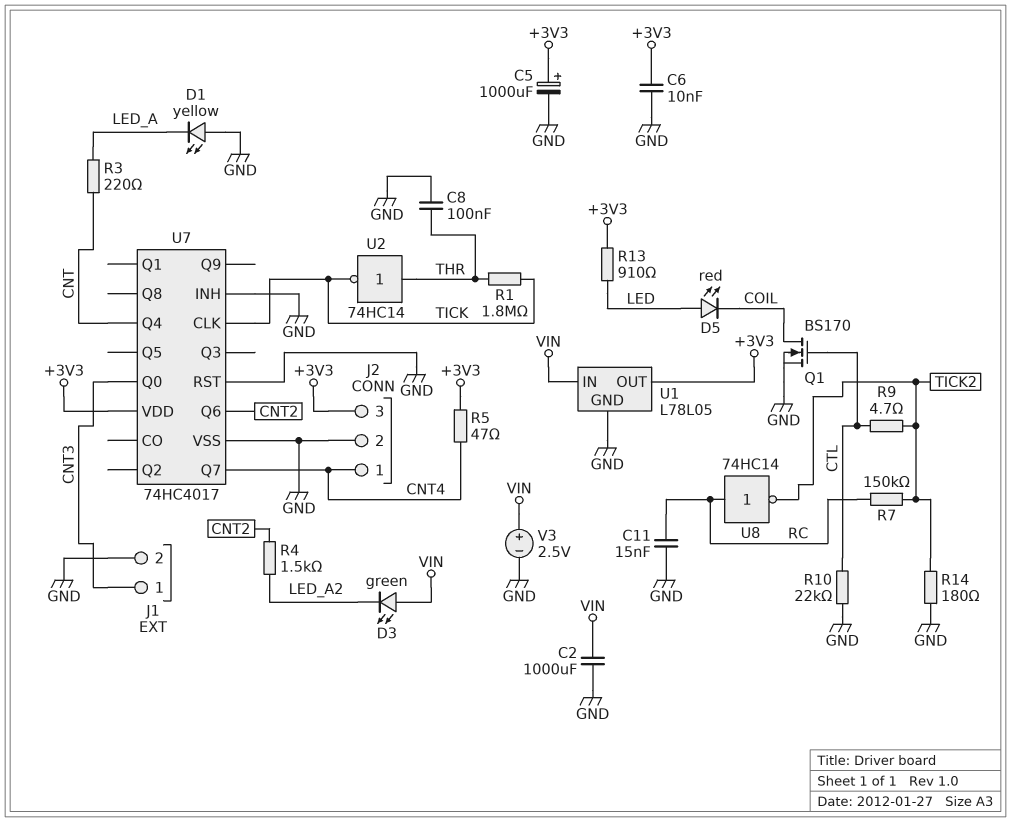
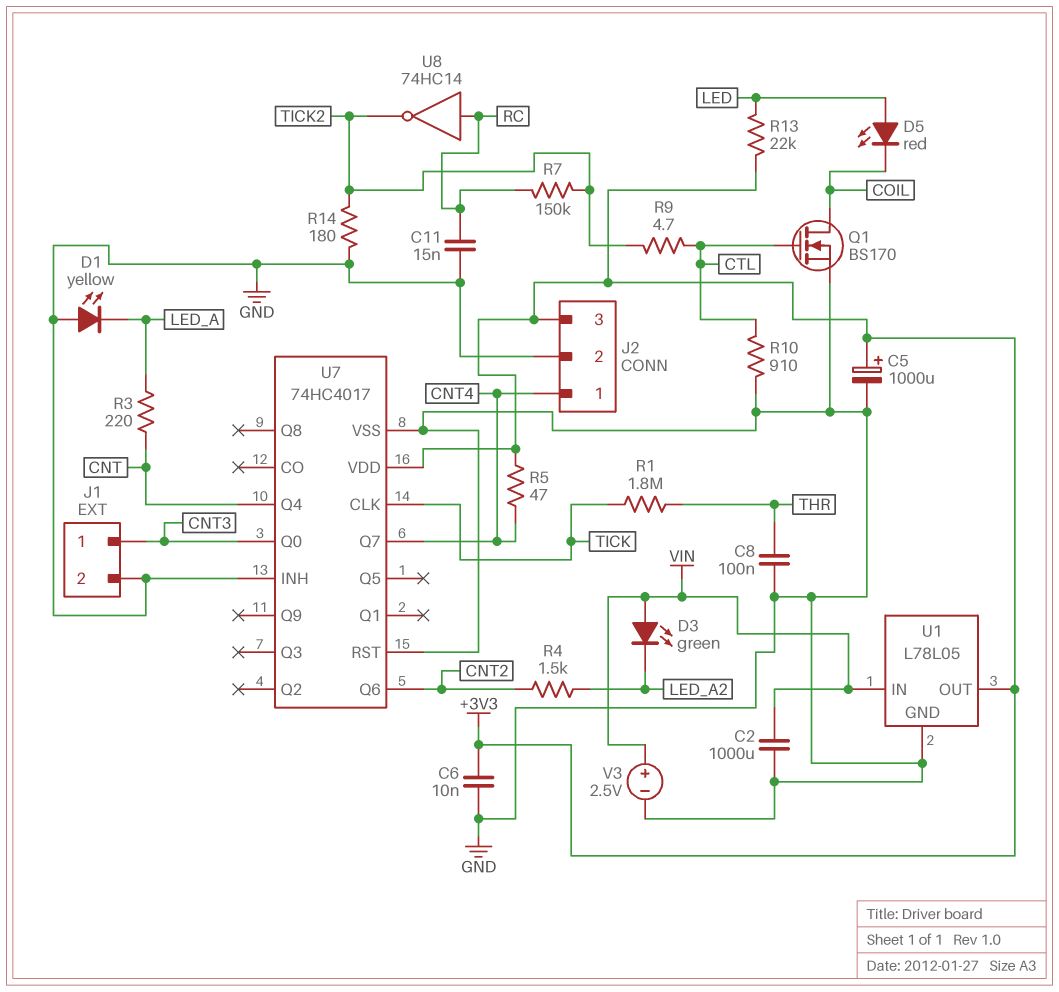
R10: 22k (CTL, GND) -> 910 (CTL, GND)
R13: 910 (+3V3, LED) -> 22k (+3V3, LED)
U2: NOT 74HC14 (in THR, out TICK) -> none

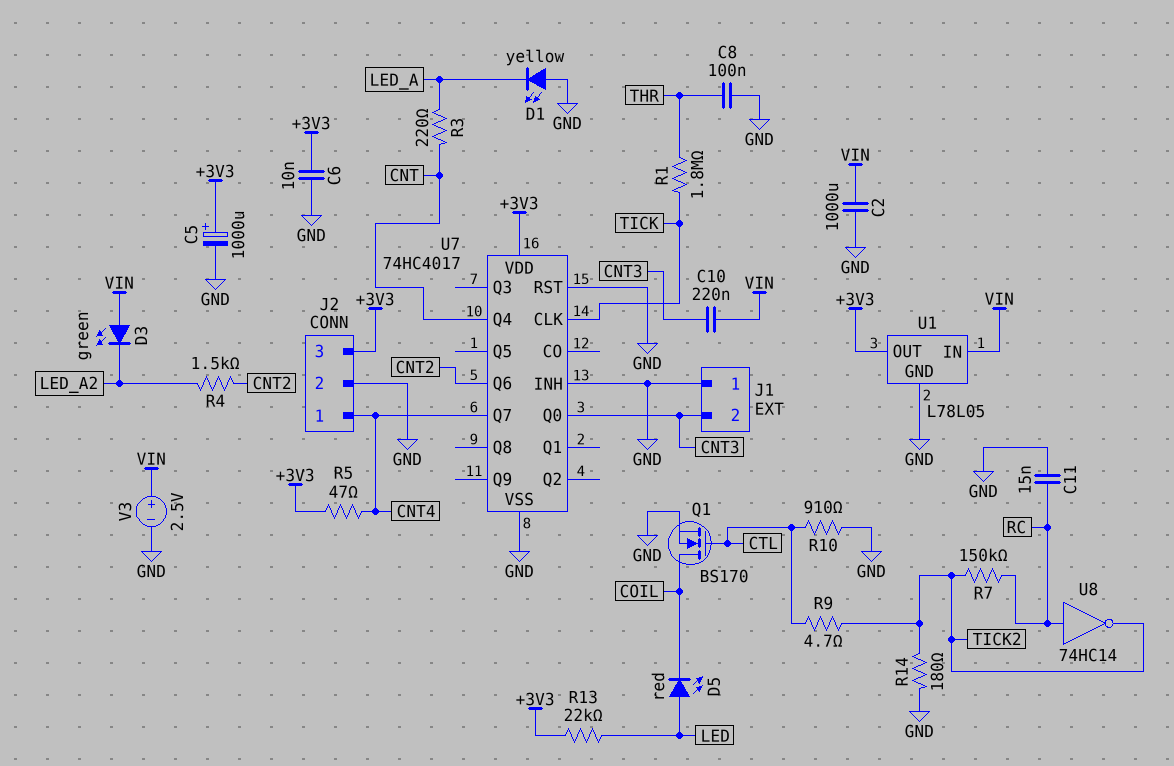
C10: none -> 220nF (CNT3, VIN)
J1 pin 1: CNT3 -> GND
J1 pin 2: GND -> CNT3

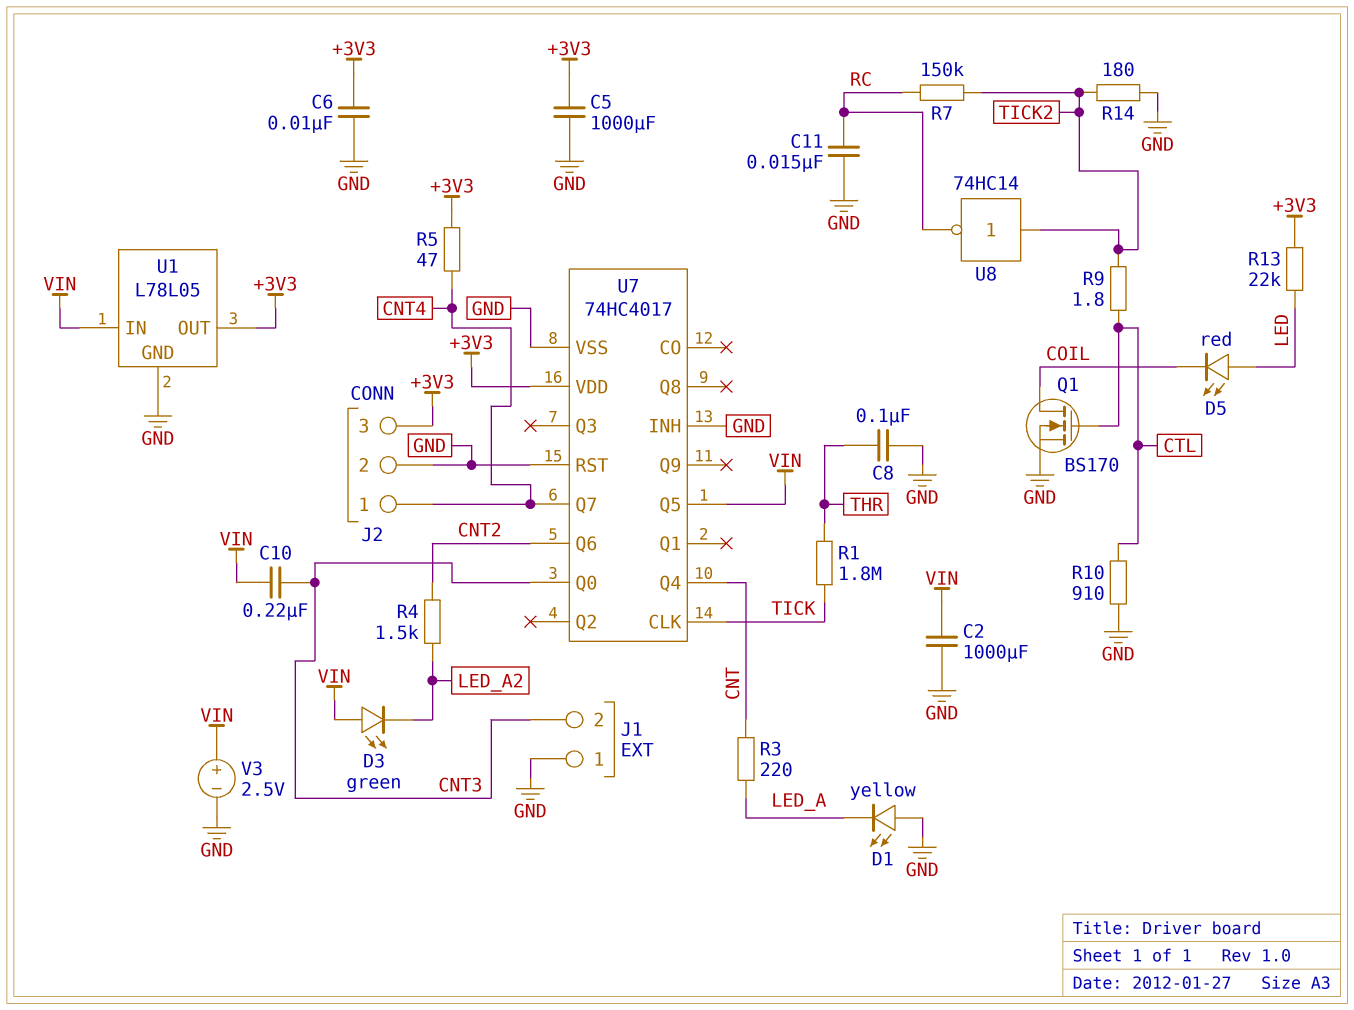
C5: 1000uF (plus +3V3, minus GND) -> 1000uF (+3V3, GND)
R9: 4.7 (CTL, TICK2) -> 1.8 (CTL, TICK2)
U7 pin Q5: none -> VIN
U8: NOT 74HC14 (in RC, out TICK2) -> NOT 74HC14 (in TICK2, out RC)

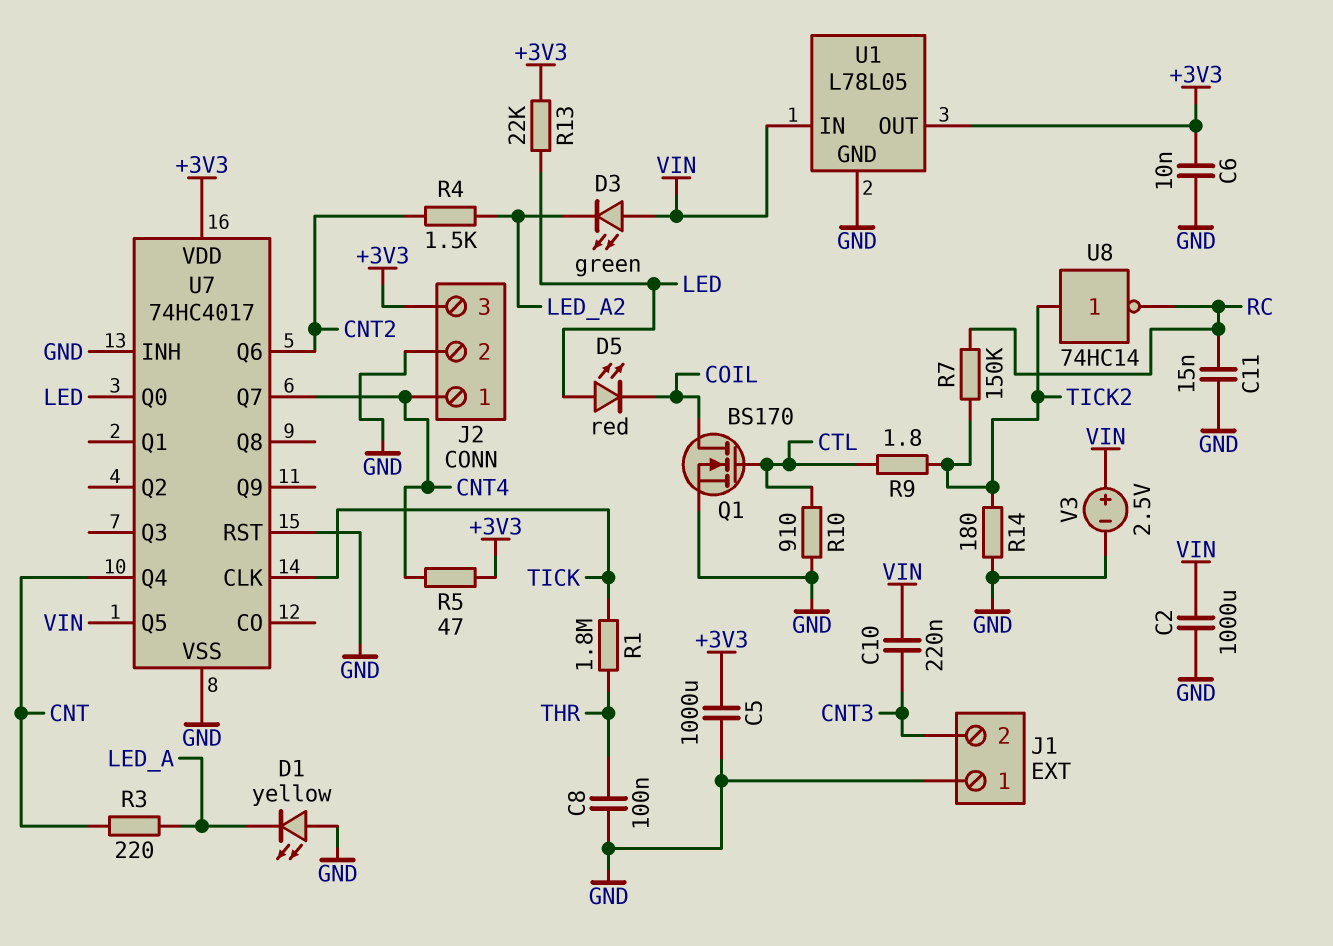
U7 pin Q0: CNT3 -> LED

